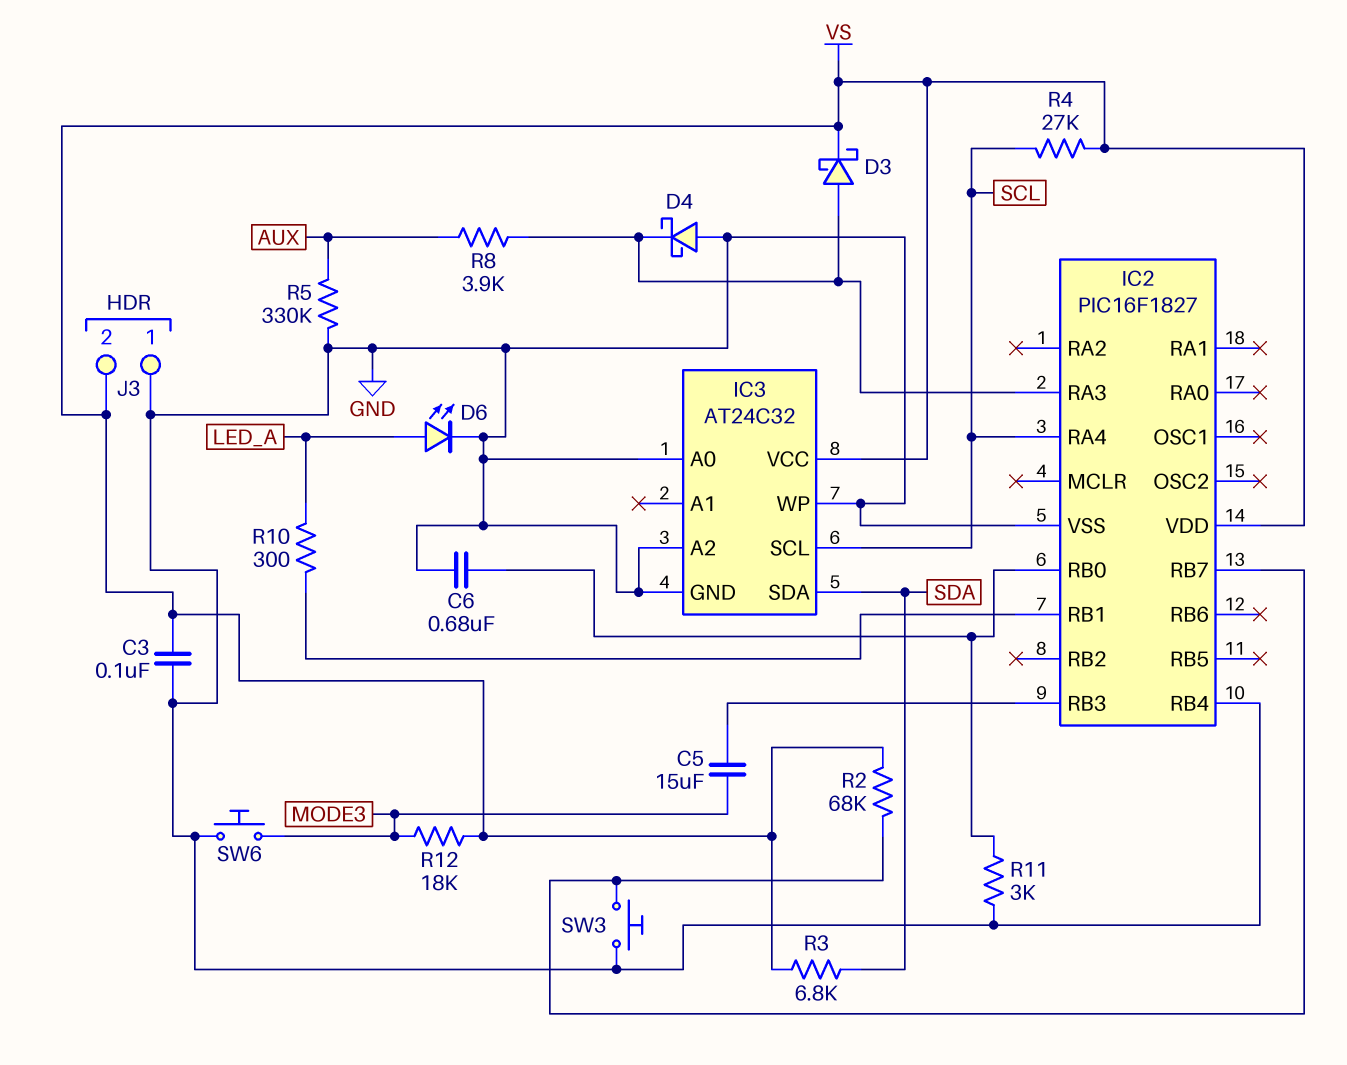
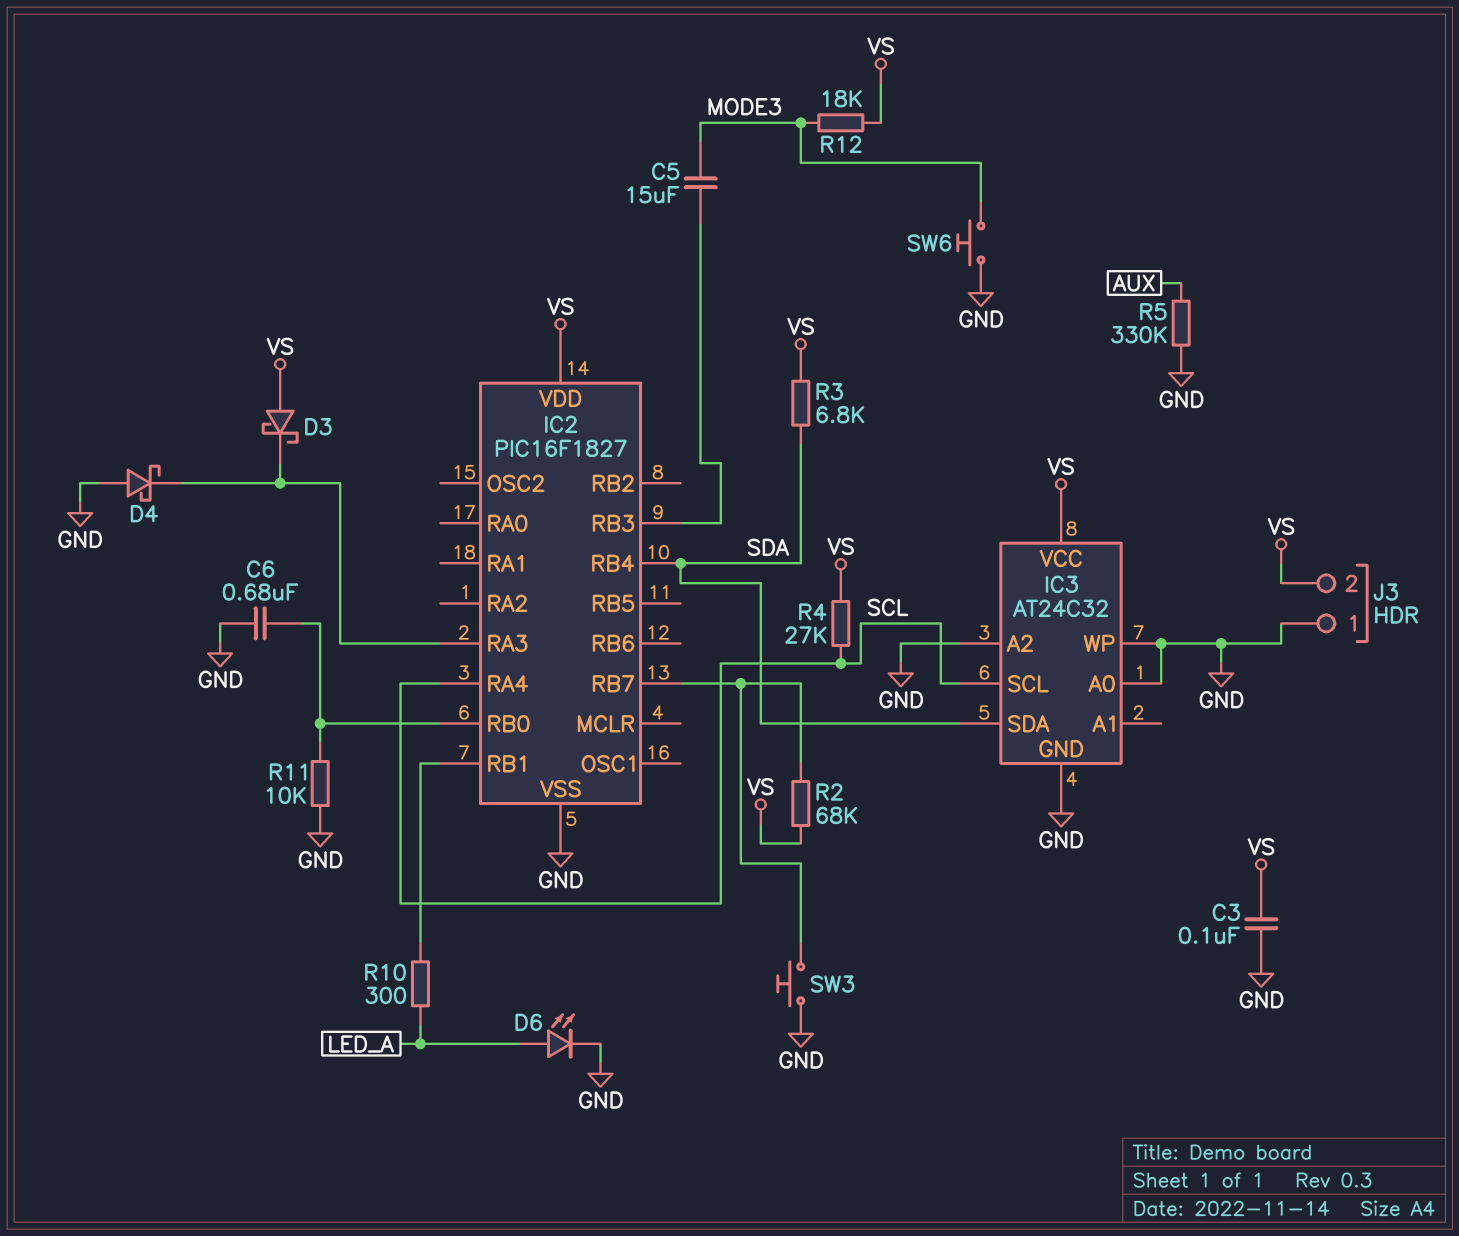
D3: schottky (A IC2/RA3, K VS) -> schottky (A VS, K IC2/RA3)
IC2 pin RB4: GND -> SDA
R8: 3.9k (AUX, IC2/RA3) -> none
R11: 3k (GND, IC2/RB0) -> 10k (GND, IC2/RB0)

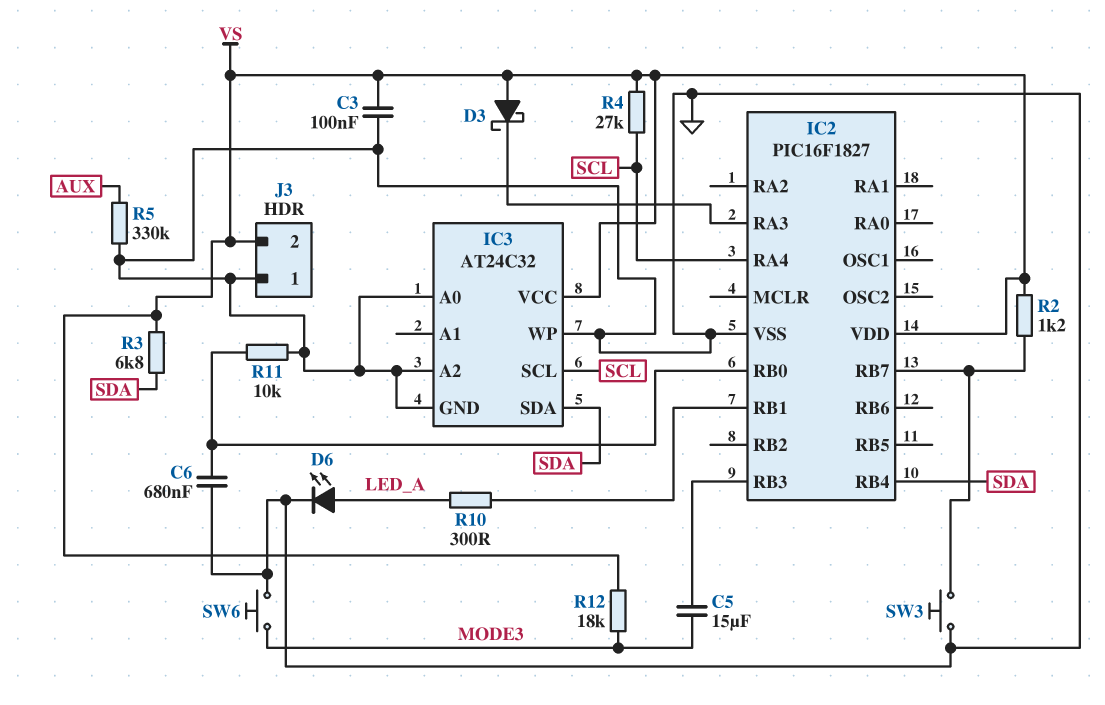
D4: schottky (A GND, K IC2/RA3) -> none
R2: 68k (IC2/RB7, VS) -> 1.2k (IC2/RB7, VS)

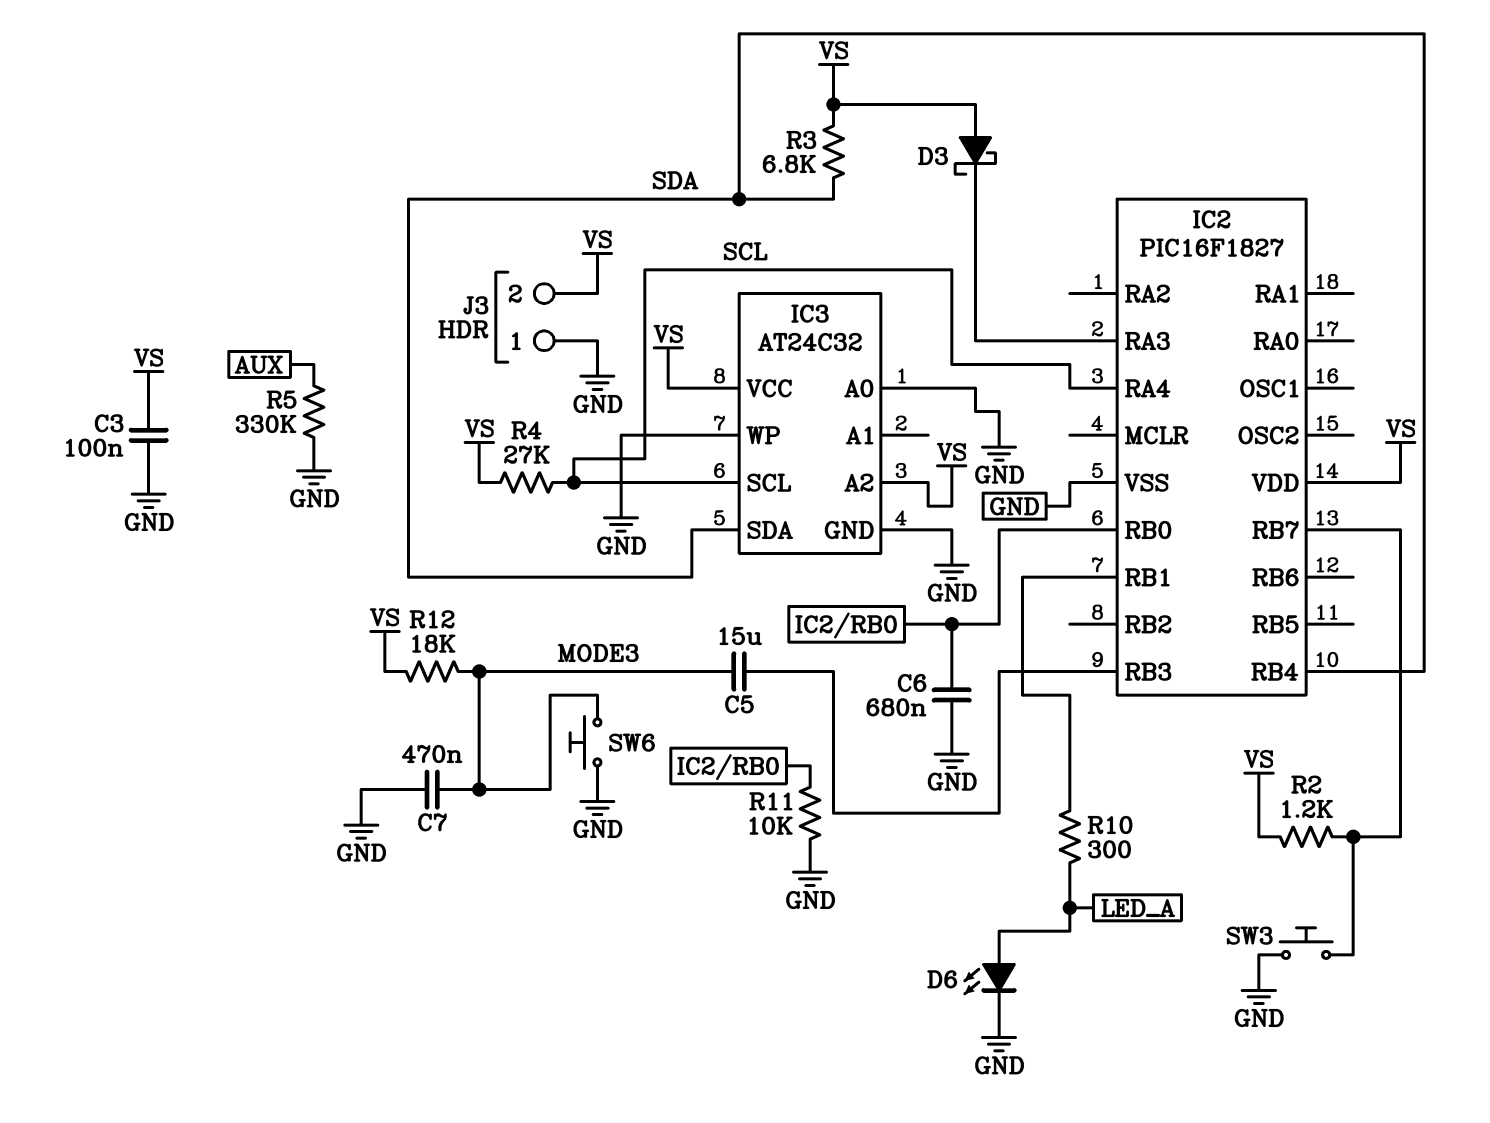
C7: none -> 470nF (GND, MODE3)
IC3 pin A2: GND -> VS

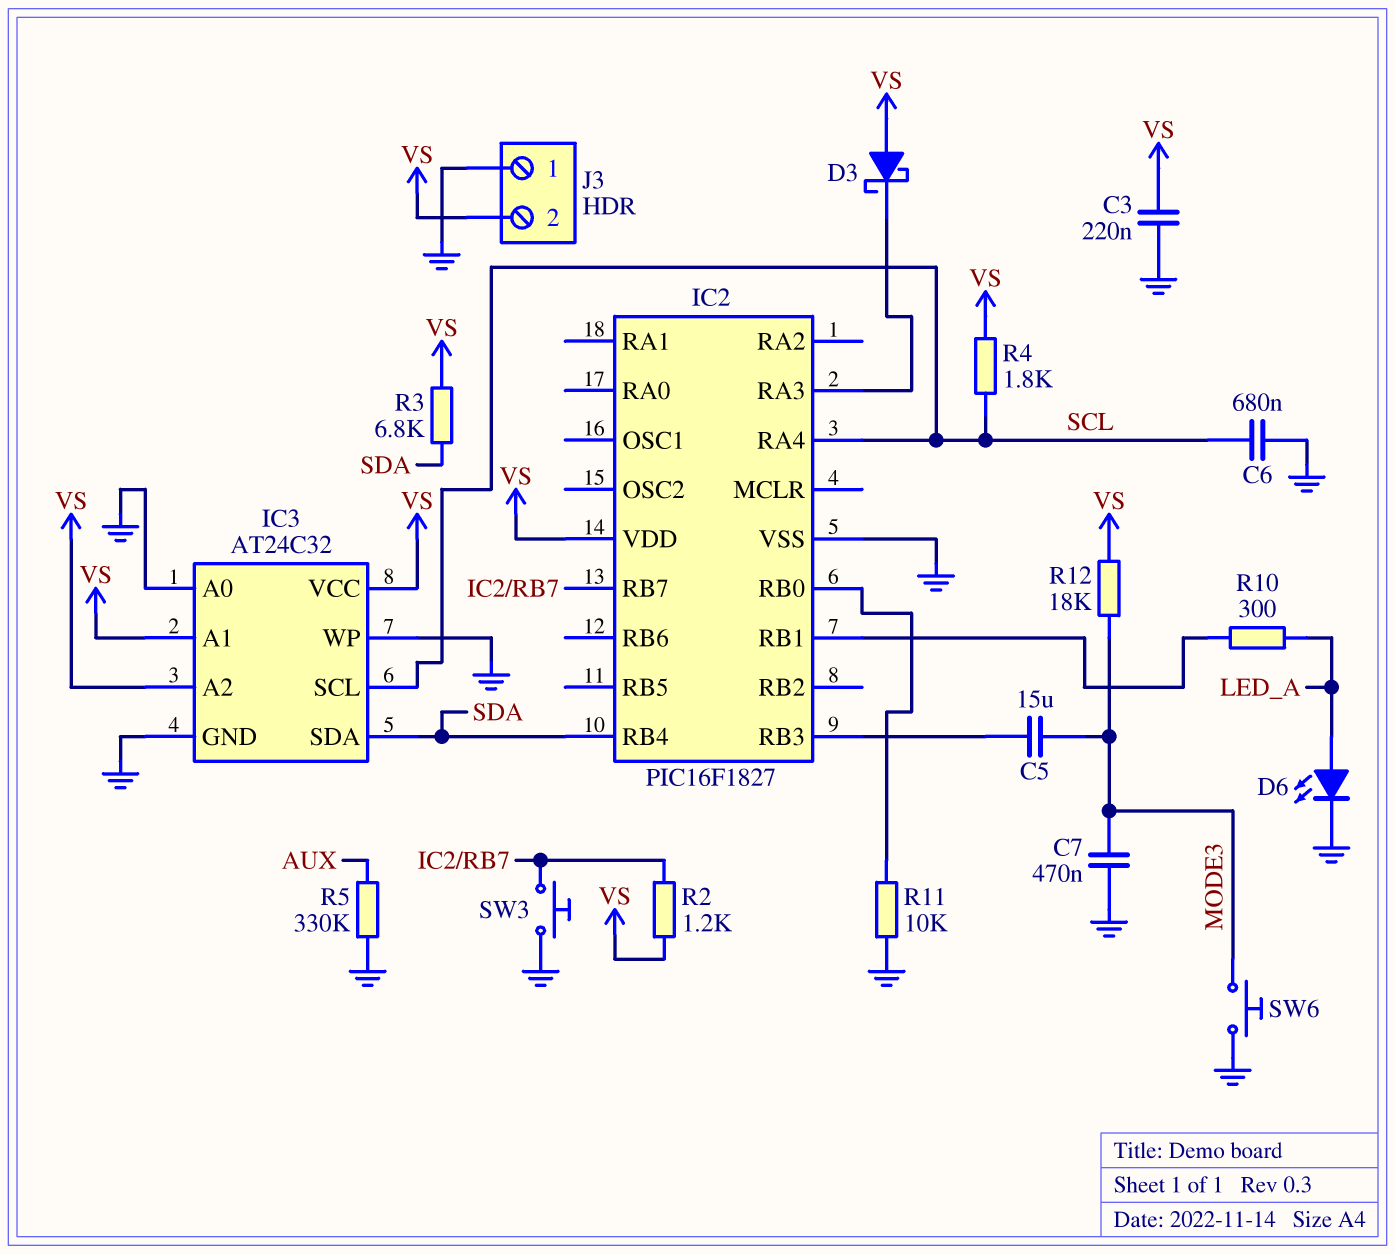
C3: 100nF (GND, VS) -> 220nF (GND, VS)
C6: 680nF (GND, IC2/RB0) -> 680nF (GND, SCL)
IC3 pin A1: none -> VS
R4: 27k (SCL, VS) -> 1.8k (SCL, VS)

